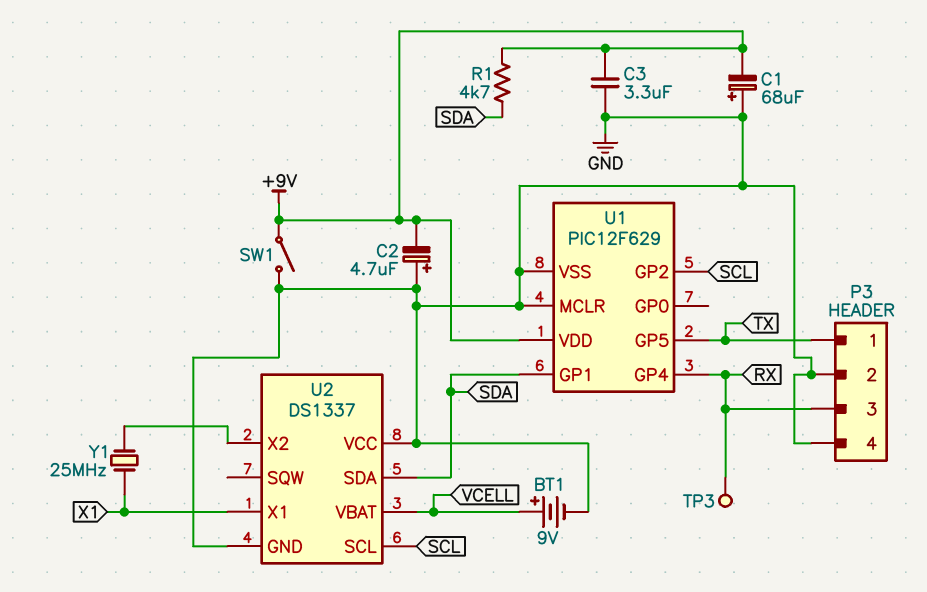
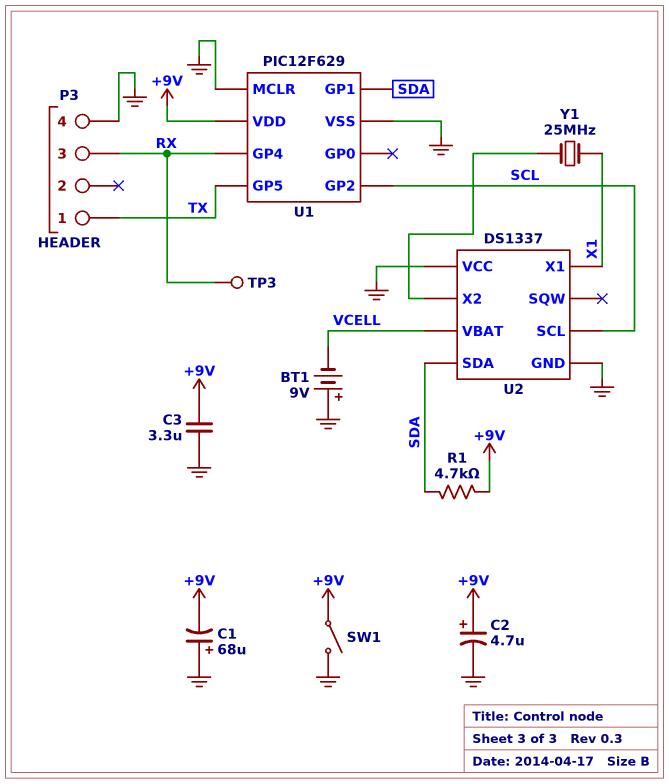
BT1: 9V (plus VCELL, minus GND) -> 9V (plus GND, minus VCELL)
C2: 4.7uF (plus GND, minus +9V) -> 4.7uF (plus +9V, minus GND)
P3 pin 2: GND -> none

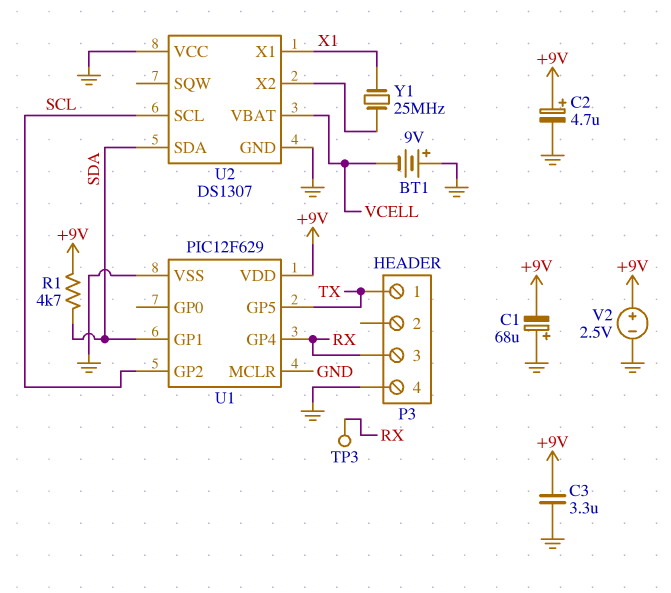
SW1: switch (+9V, GND) -> none
U2: DS1337 -> DS1307
V2: none -> 2.5V (plus +9V, minus GND)

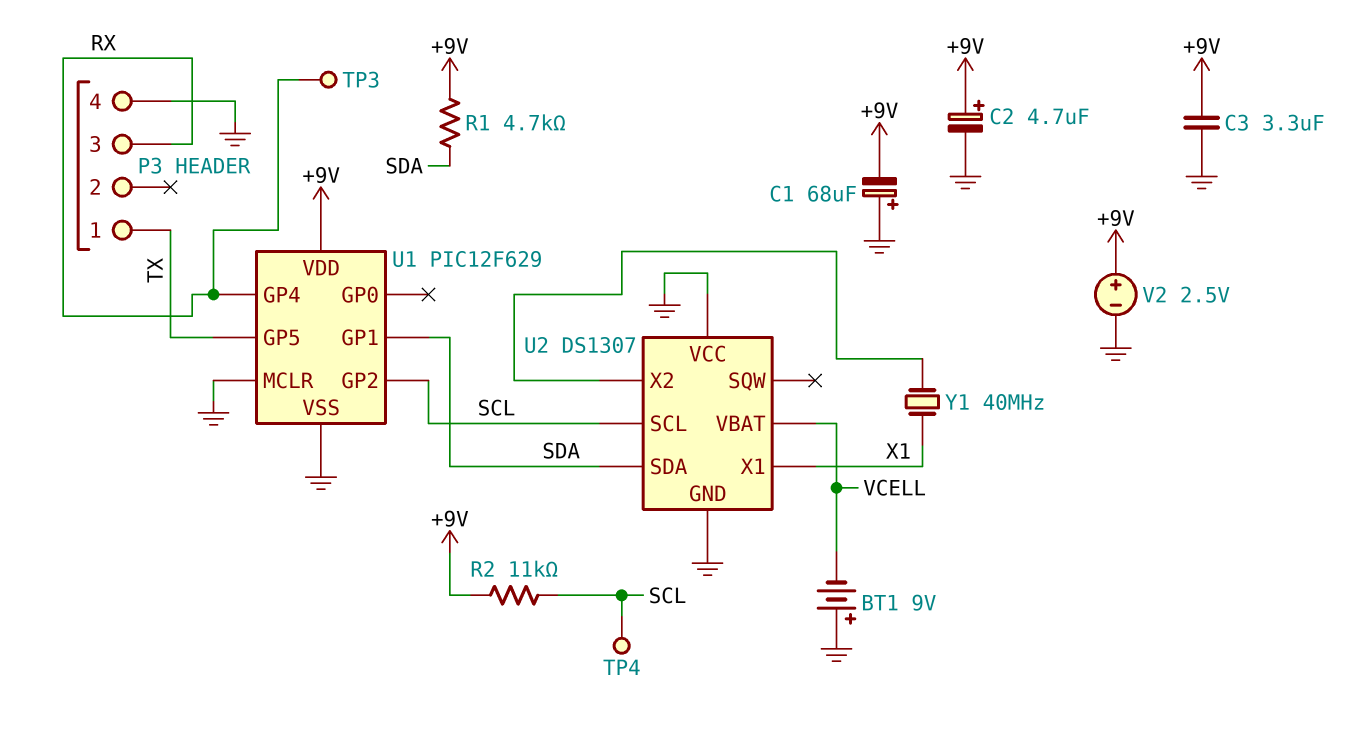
R2: none -> 11k (+9V, SCL)
TP4: none -> test point (SCL)
Y1: 25MHz (U2/X2, X1) -> 40MHz (U2/X2, X1)

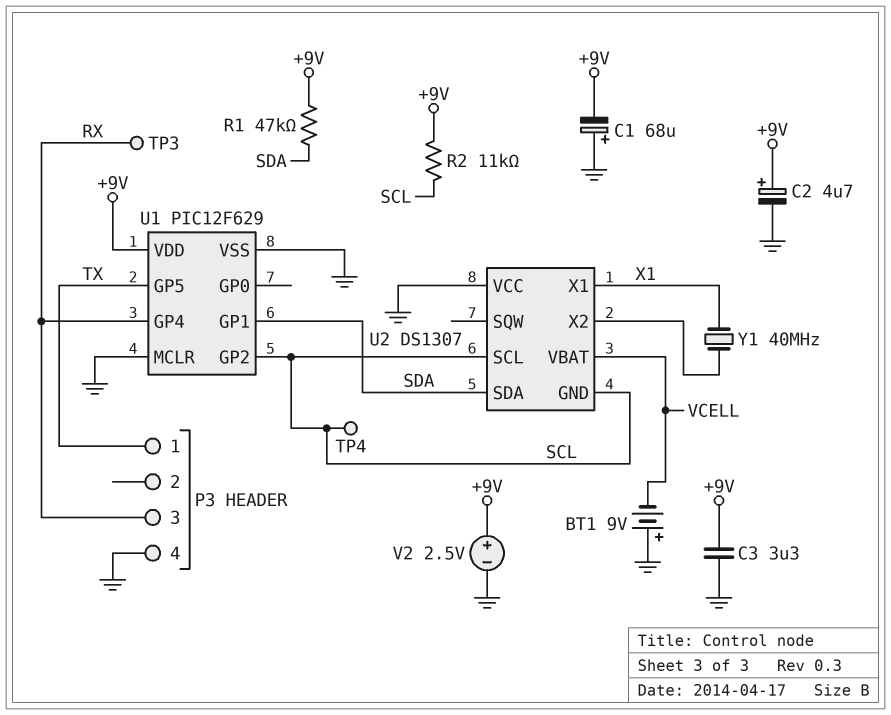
R1: 4.7k (+9V, SDA) -> 47k (+9V, SDA)
U2 pin GND: GND -> SCL

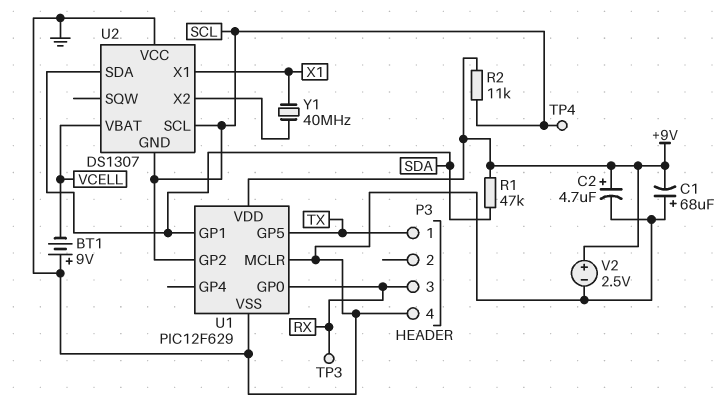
C3: 3.3uF (+9V, GND) -> none
U1 pin GP0: none -> RX
U1 pin GP4: RX -> none

